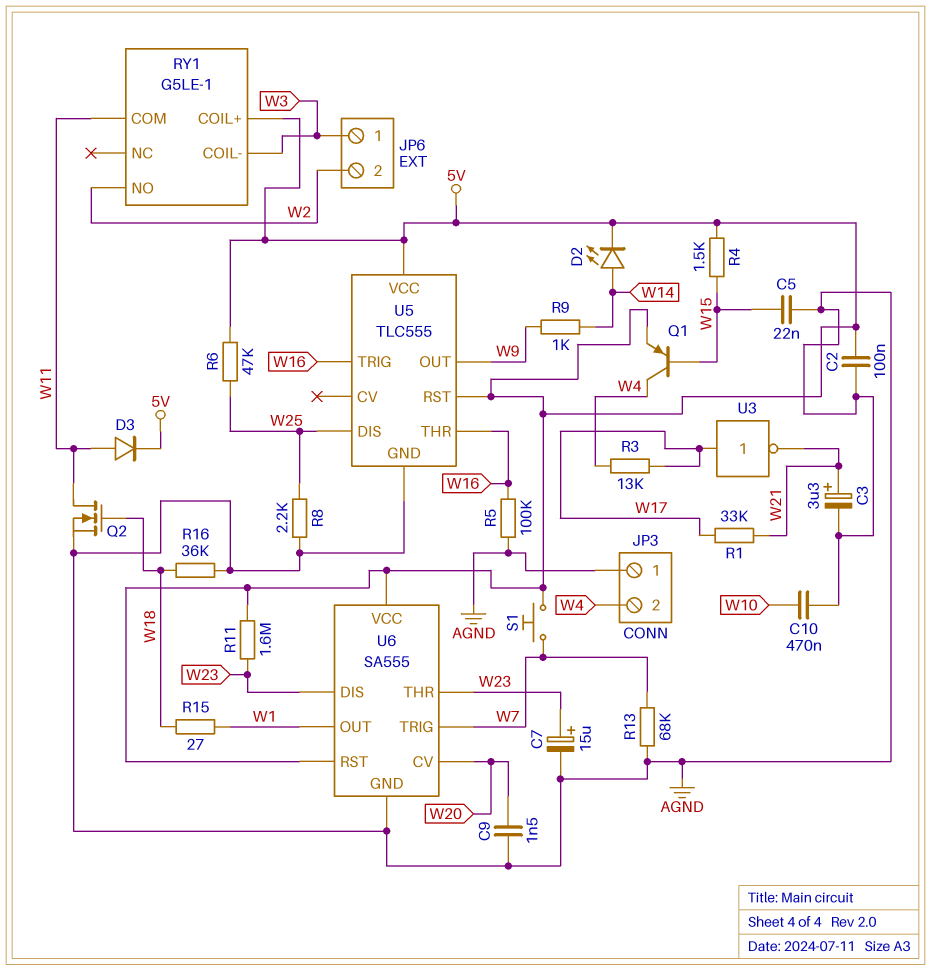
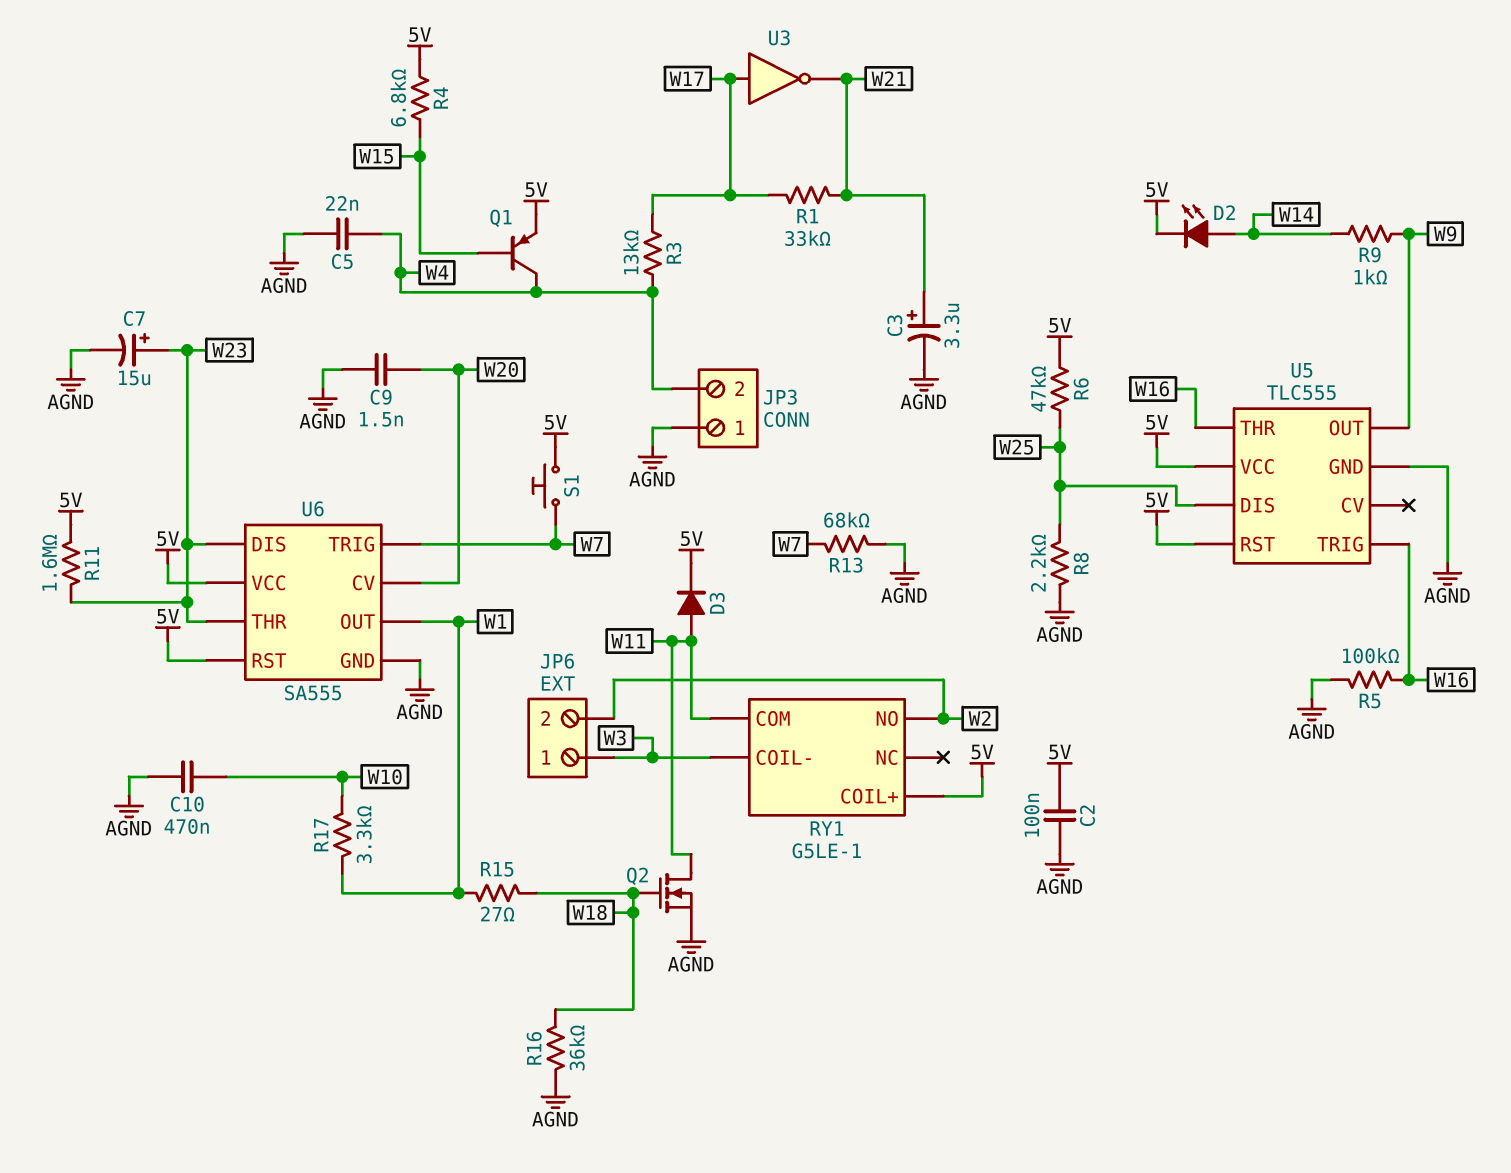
C5: 22nF (AGND, W15) -> 22nF (AGND, W4)
R4: 1.5k (5V, W15) -> 6.8k (5V, W15)
R17: none -> 3.3k (W1, W10)

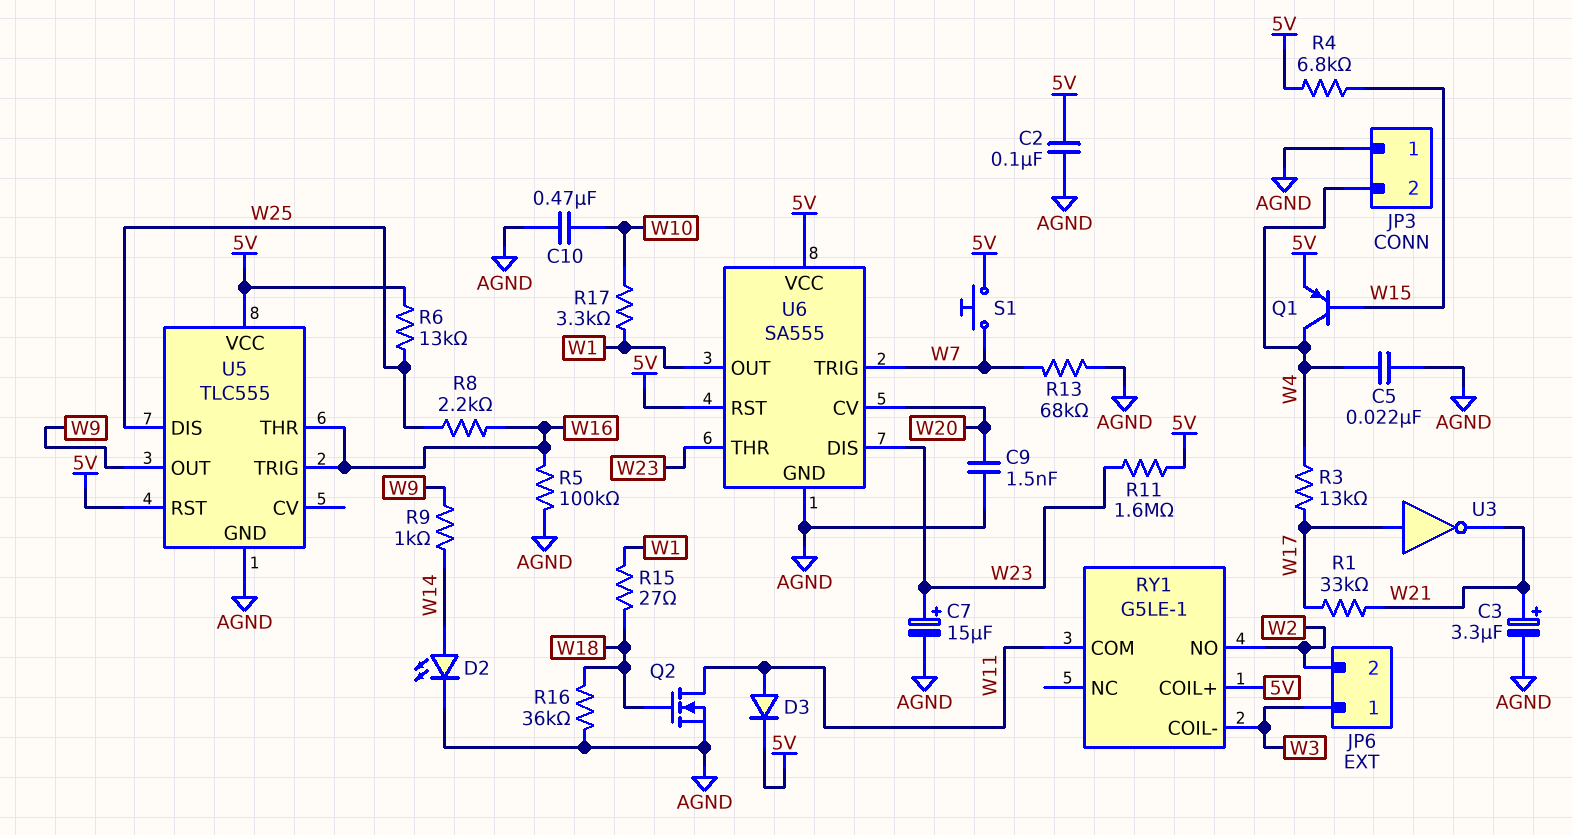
D2: LED (A W14, K 5V) -> LED (A W14, K AGND)
R6: 47k (5V, W25) -> 13k (5V, W25)
R8: 2.2k (AGND, W25) -> 2.2k (W16, W25)

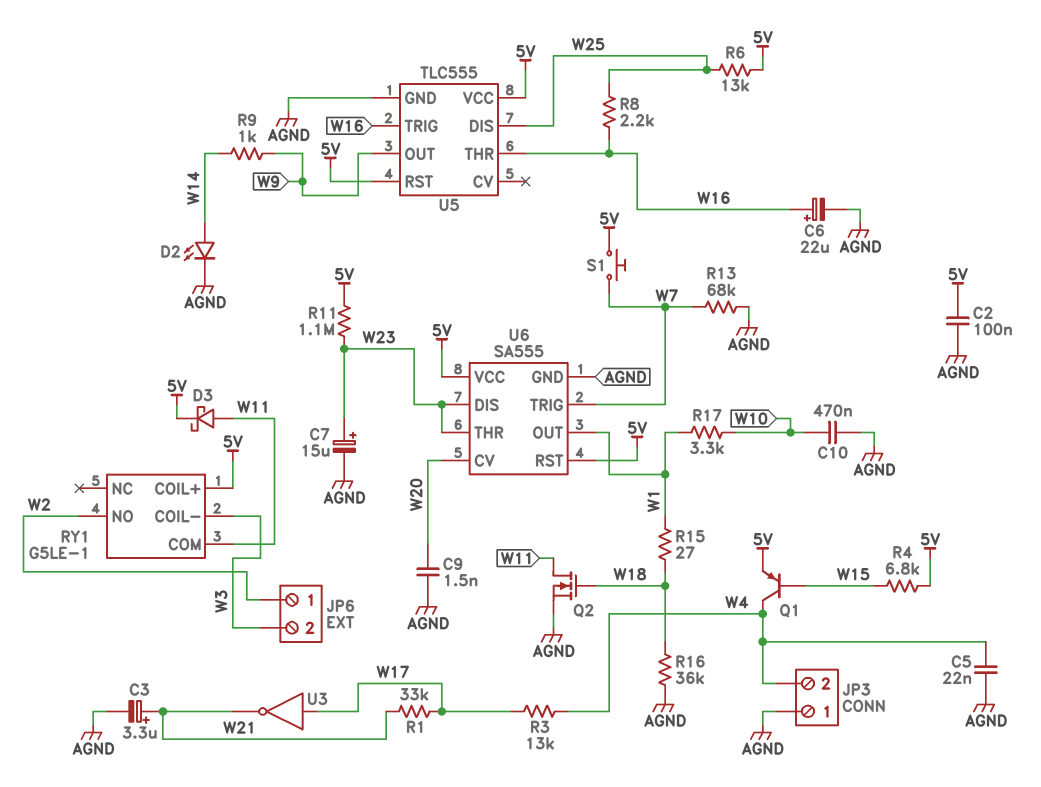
C6: none -> 22uF (plus W16, minus AGND)
D3: diode (A W11, K 5V) -> schottky (A W11, K 5V)
JP6 pin 1: W3 -> W2
JP6 pin 2: W2 -> W3
R5: 100k (AGND, W16) -> none
R11: 1.6M (5V, W23) -> 1.1M (5V, W23)

